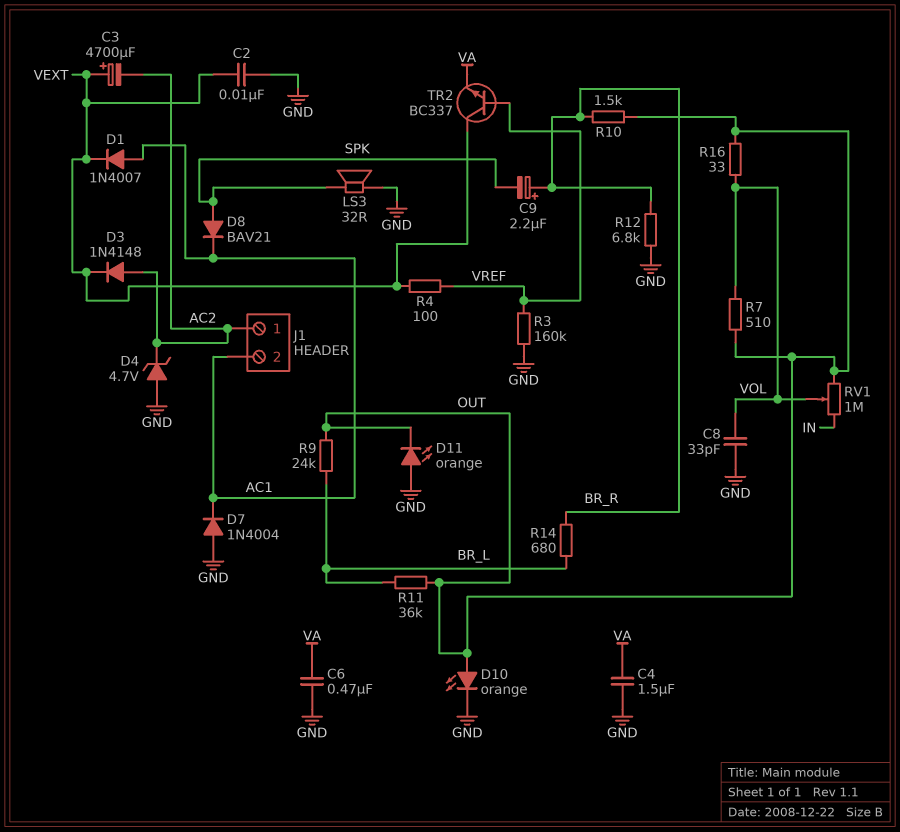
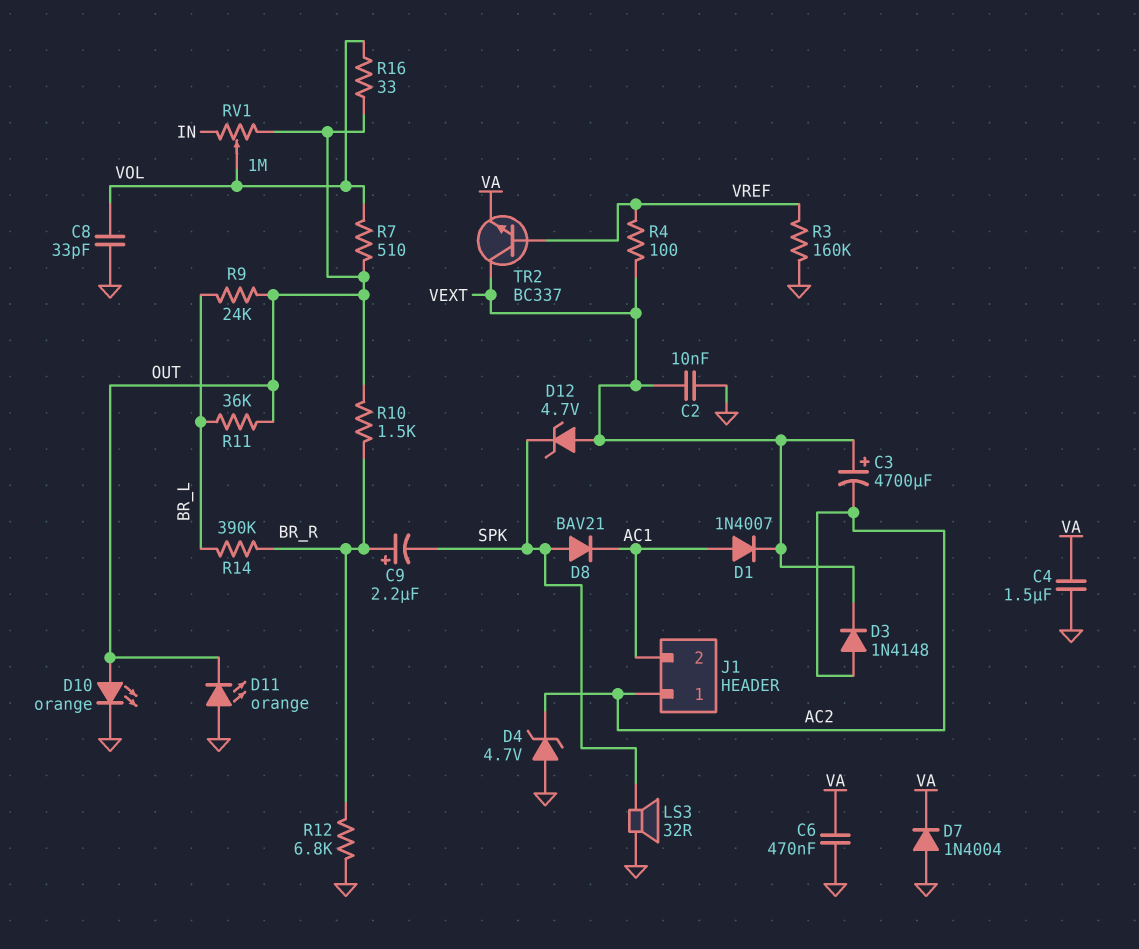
D7: diode 1N4004 (A GND, K AC1) -> diode 1N4004 (A GND, K VA)
D12: none -> zener 4.7V (A VEXT, K SPK)
R14: 680 (BR_L, BR_R) -> 390k (BR_L, BR_R)

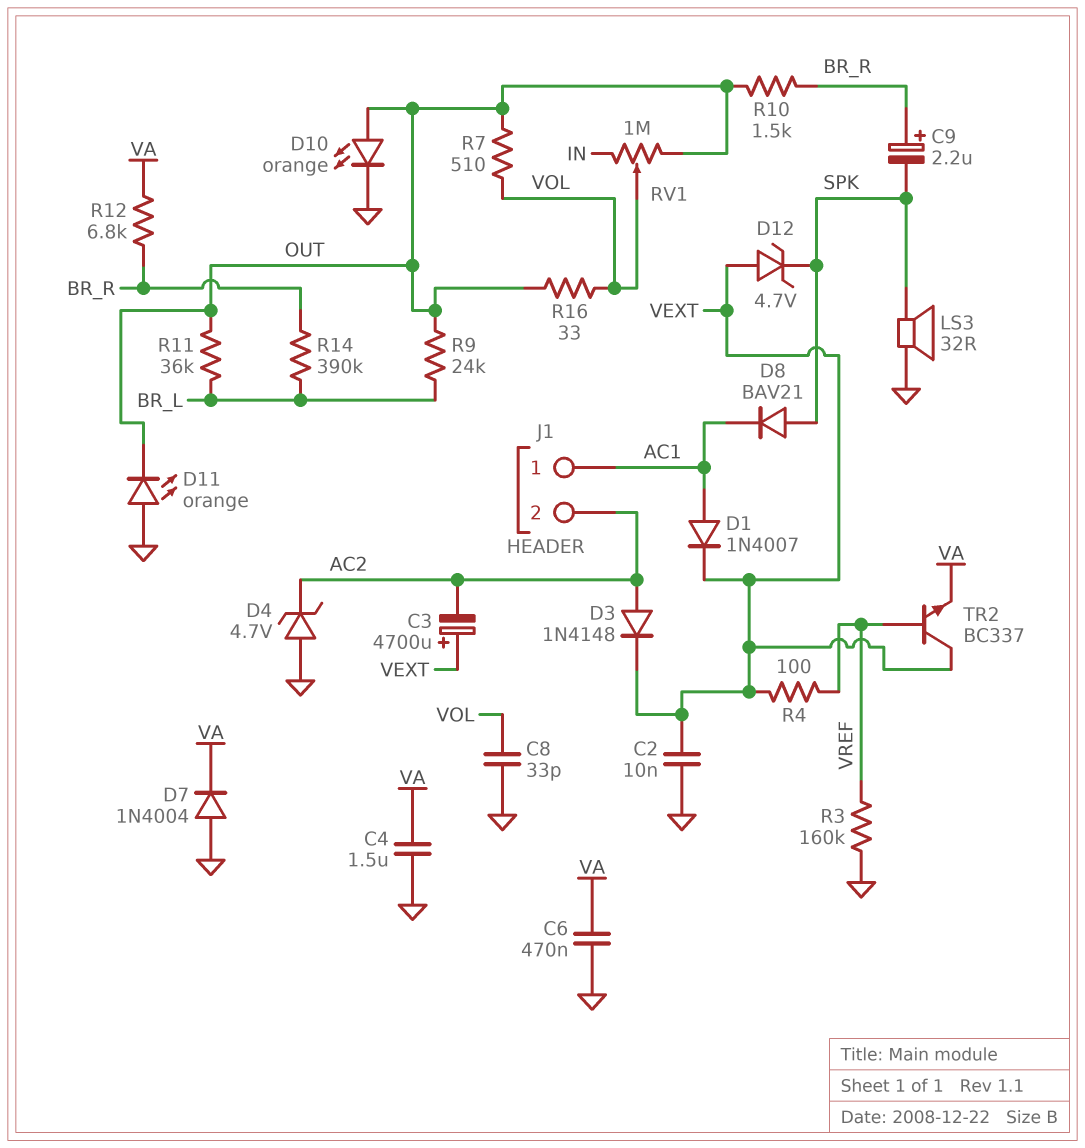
J1 pin 1: AC2 -> AC1
J1 pin 2: AC1 -> AC2
R12: 6.8k (BR_R, GND) -> 6.8k (BR_R, VA)

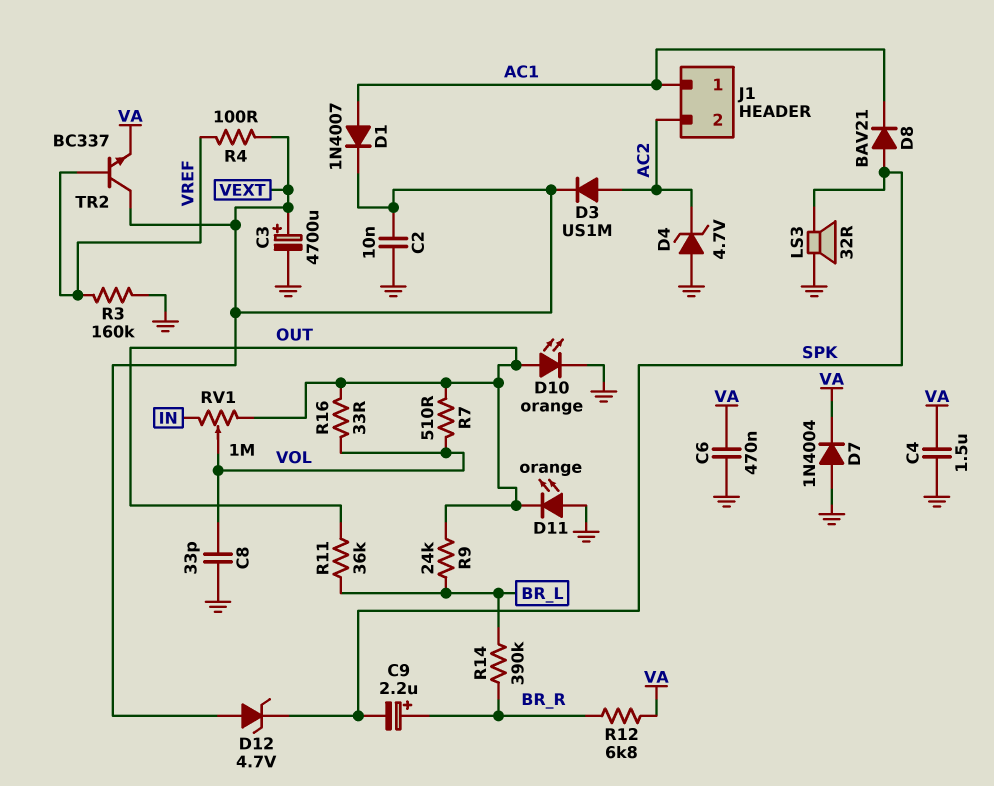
C3: 4700uF (plus VEXT, minus AC2) -> 4700uF (plus VEXT, minus GND)
D3: diode 1N4148 (A AC2, K VEXT) -> diode US1M (A AC2, K VEXT)
R10: 1.5k (BR_R, OUT) -> none

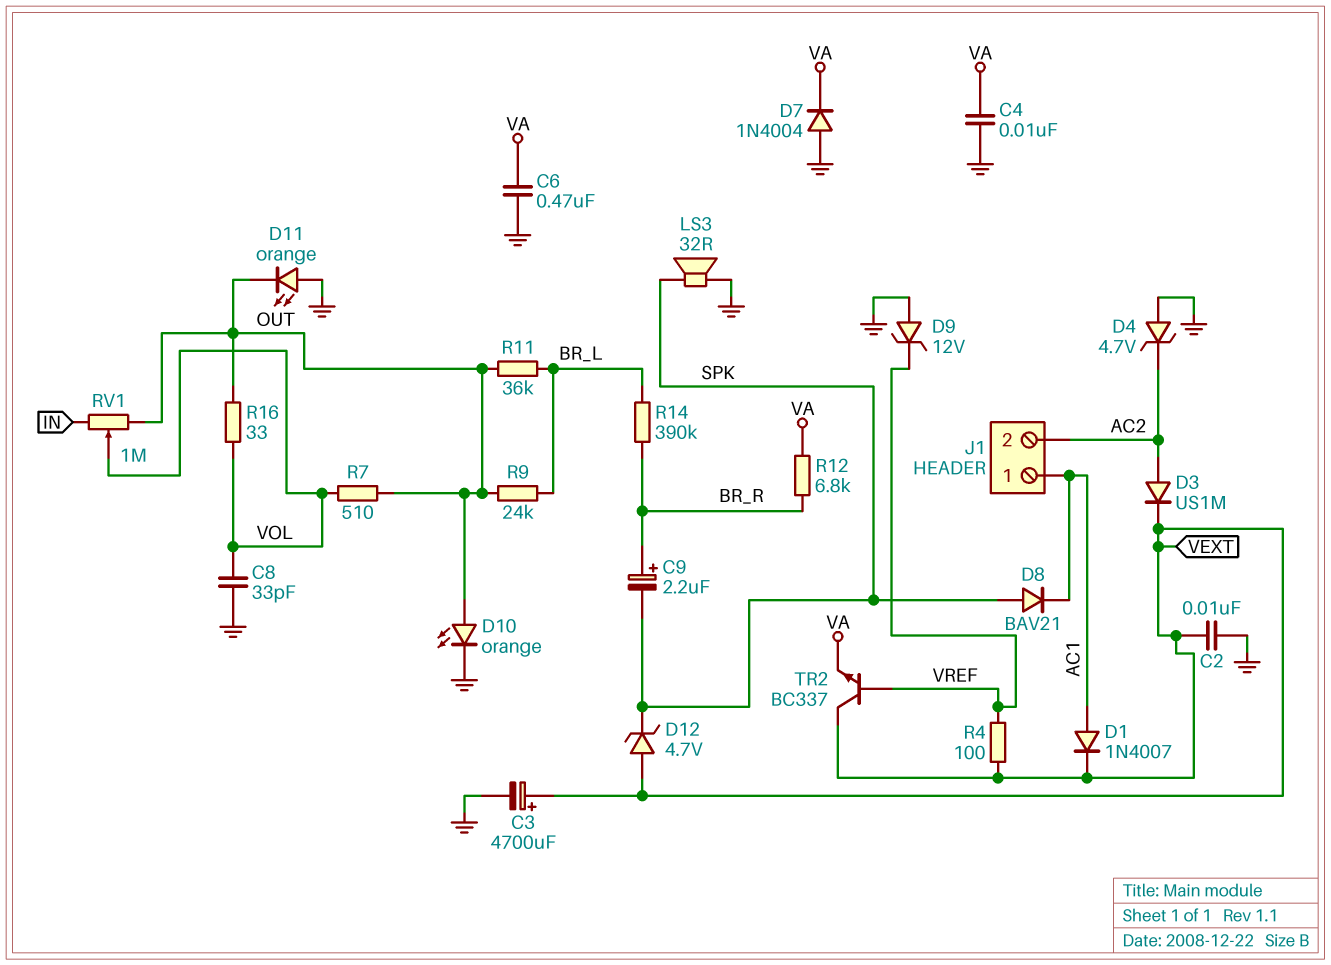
C4: 1.5uF (GND, VA) -> 10nF (GND, VA)
D9: none -> zener 12V (A GND, K VREF)
R3: 160k (GND, VREF) -> none

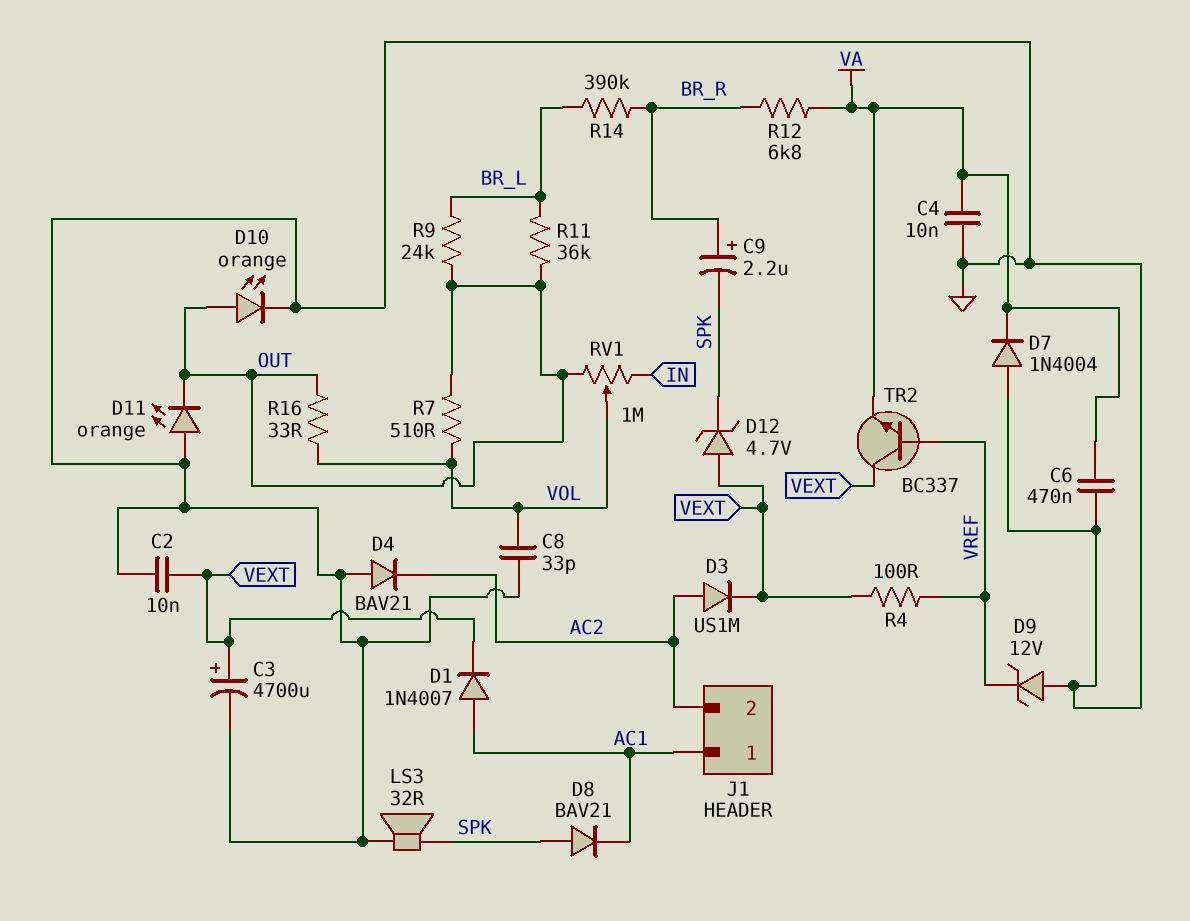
D4: zener 4.7V (A GND, K AC2) -> diode BAV21 (A GND, K AC2)

